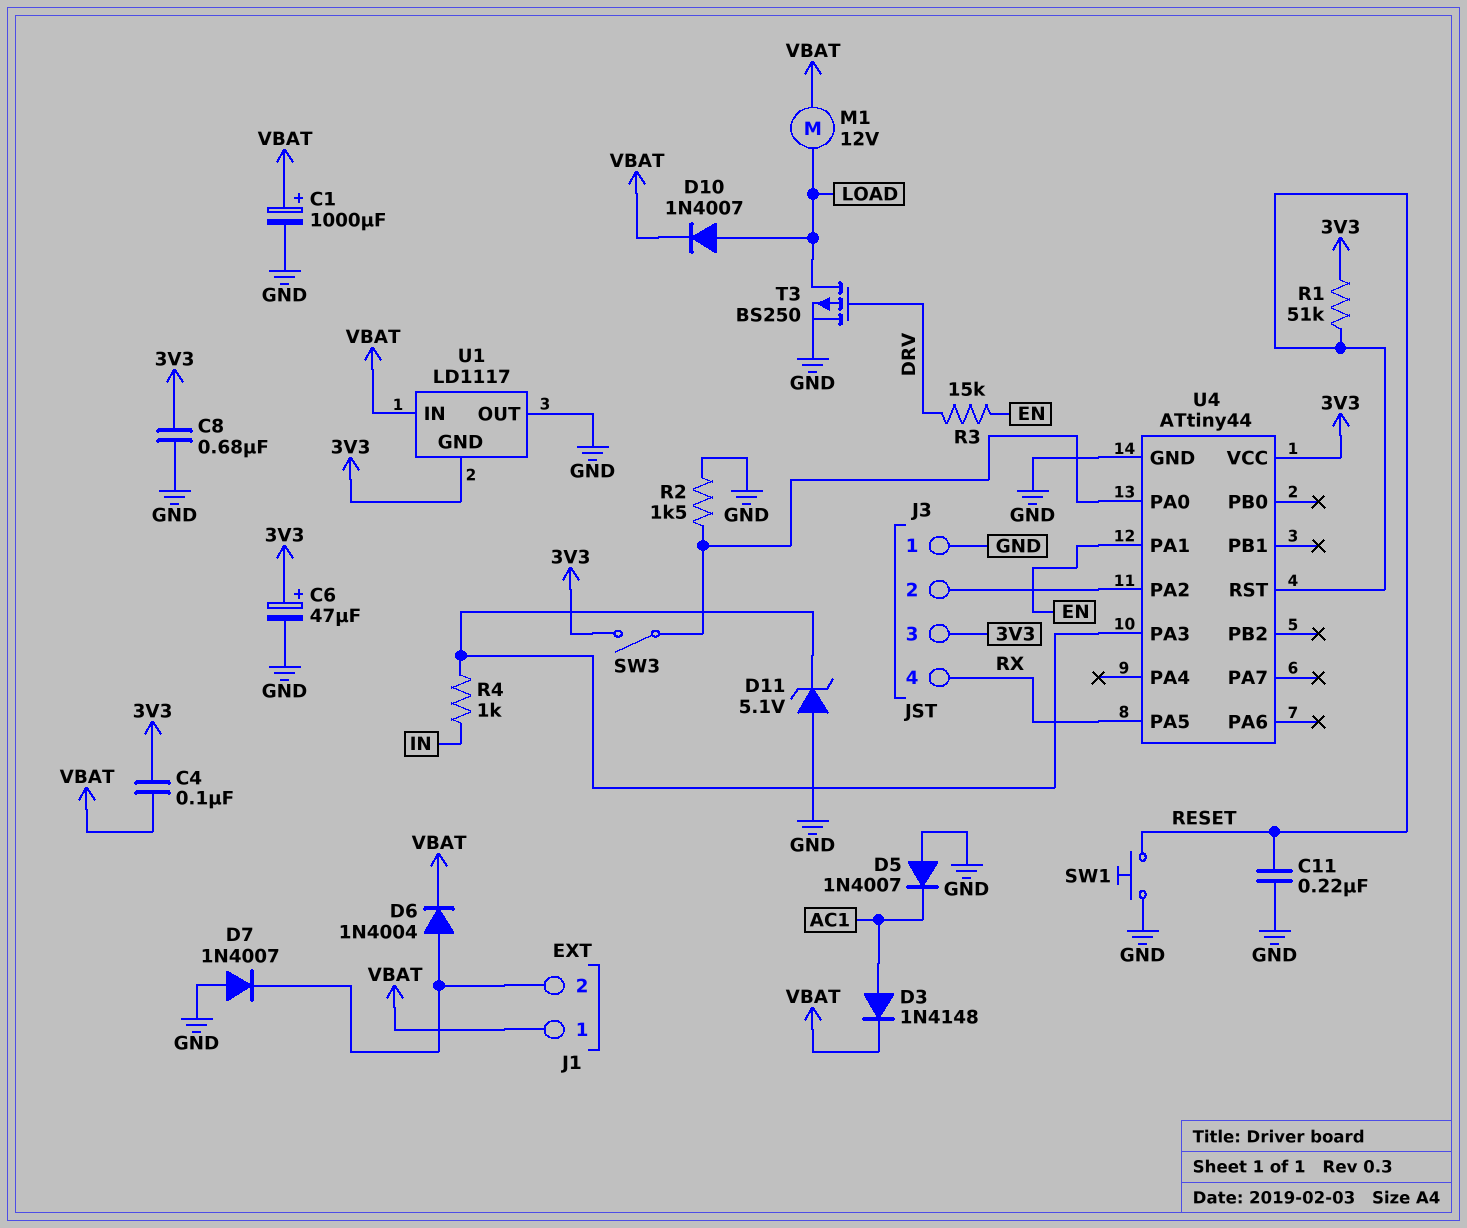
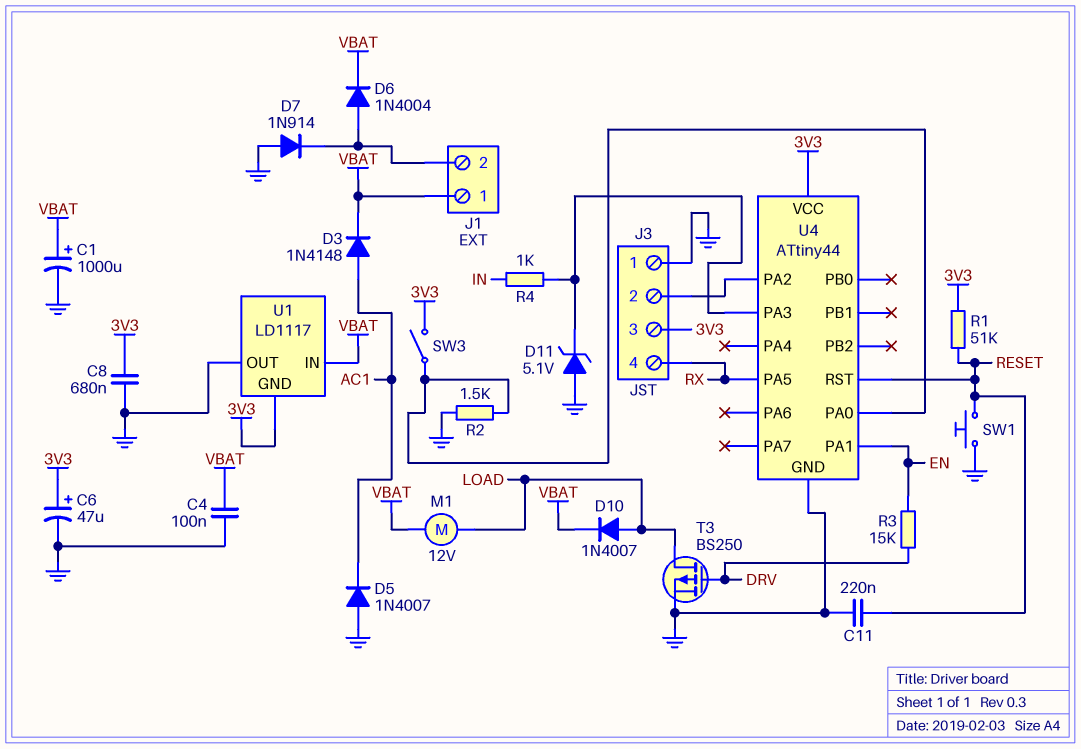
C4: 100nF (3V3, VBAT) -> 100nF (GND, VBAT)
D7: diode 1N4007 (A GND, K J1/2) -> diode 1N914 (A GND, K J1/2)

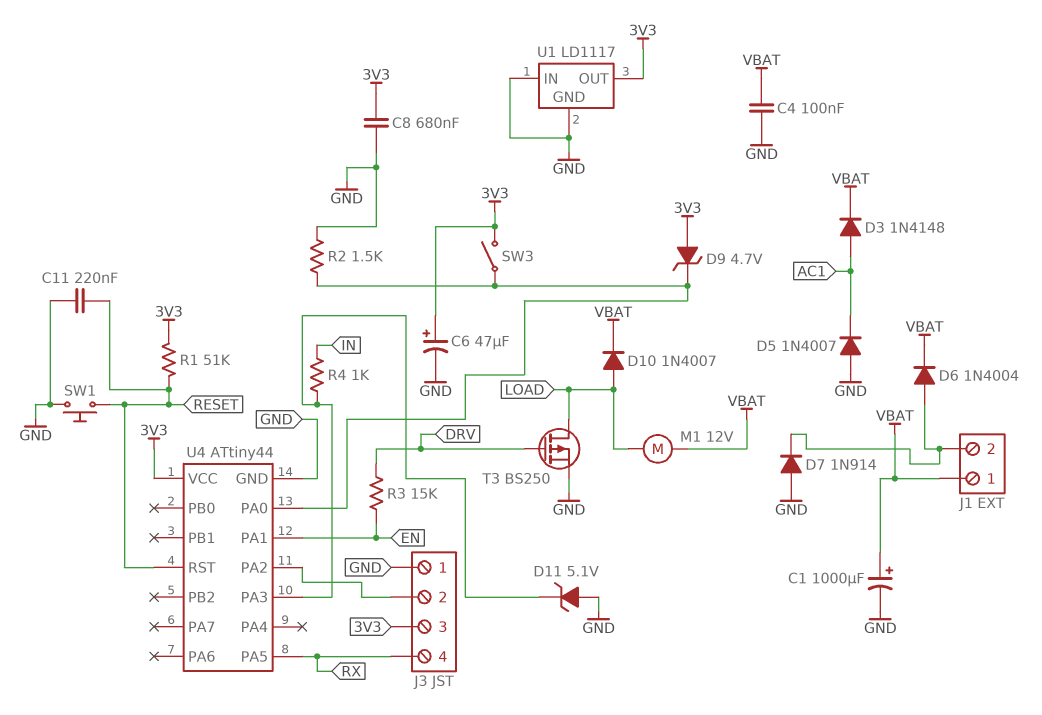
D9: none -> zener 4.7V (A 3V3, K U4/PA0)
U1 pin GND: 3V3 -> GND
U1 pin IN: VBAT -> GND
U1 pin OUT: GND -> 3V3

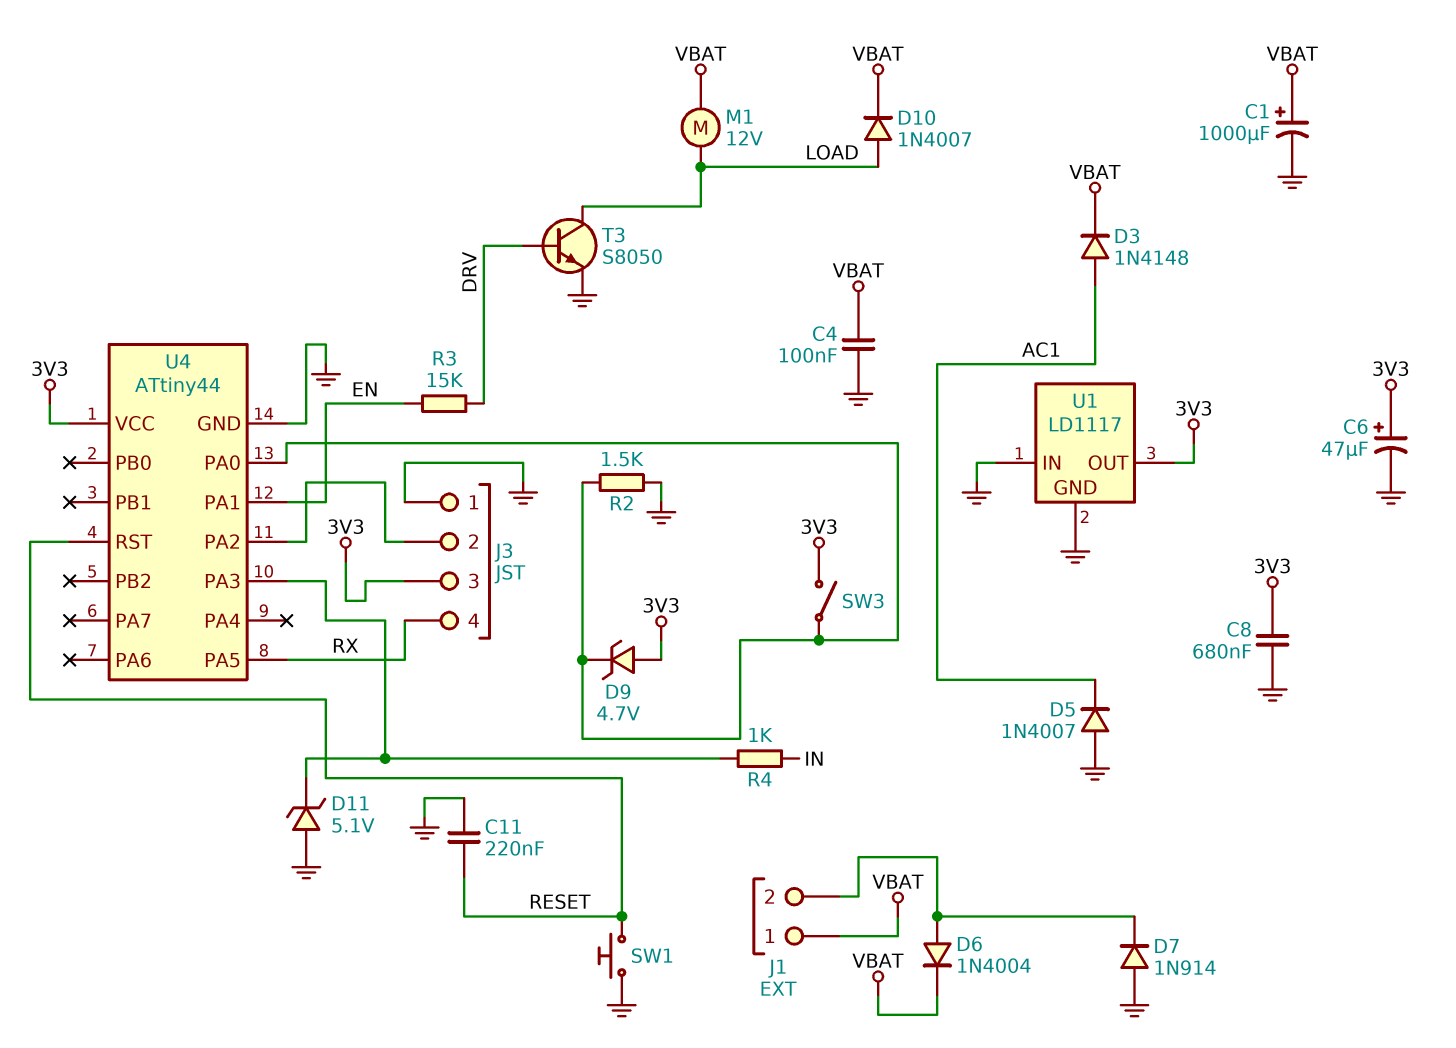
R1: 51k (3V3, RESET) -> none
T3: PMOS BS250 (G DRV, D LOAD, S GND) -> NPN S8050 (B DRV, C LOAD, E GND)

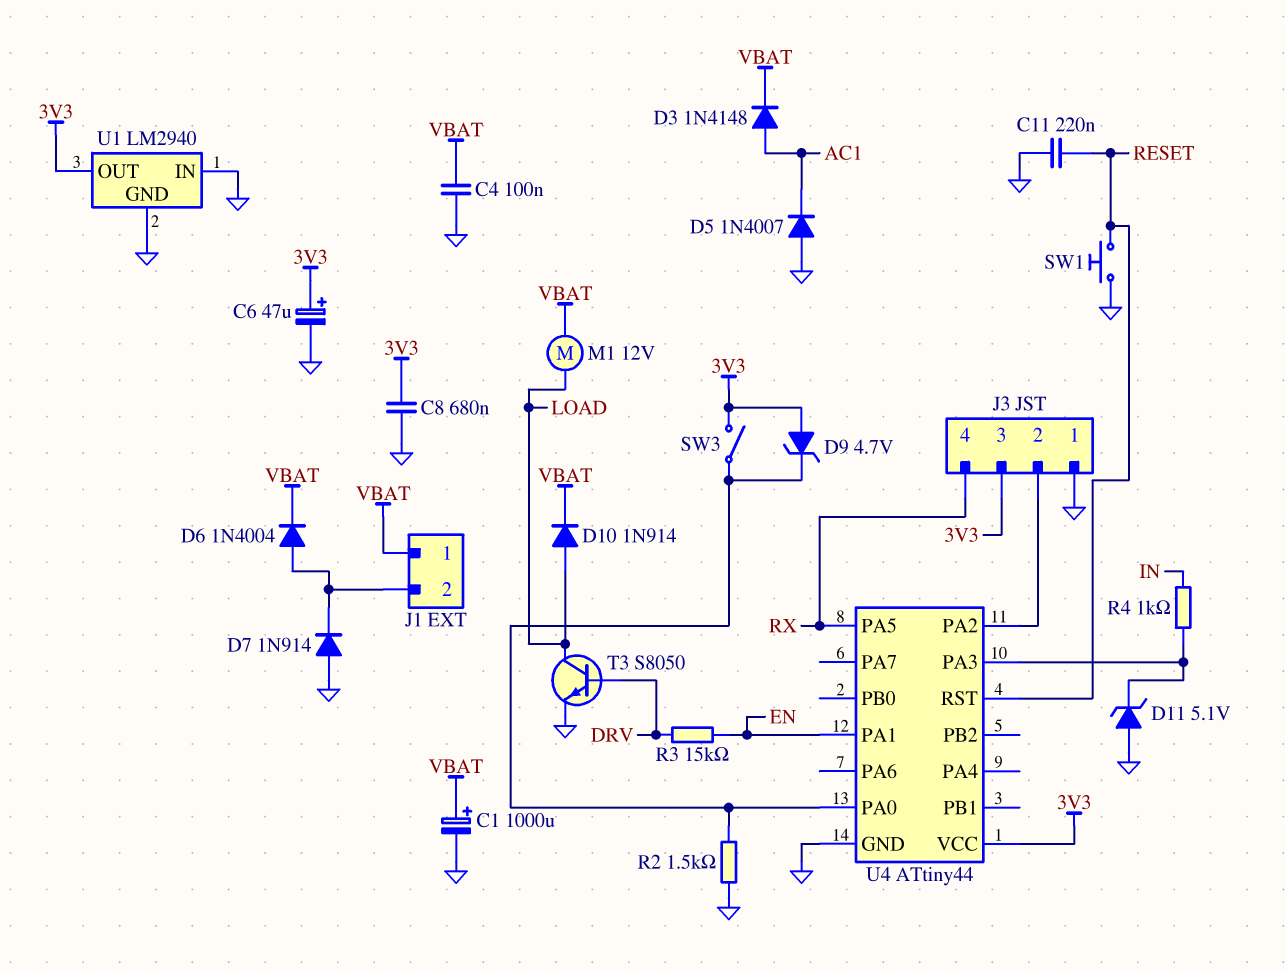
D10: diode 1N4007 (A LOAD, K VBAT) -> diode 1N914 (A LOAD, K VBAT)
U1: LD1117 -> LM2940

